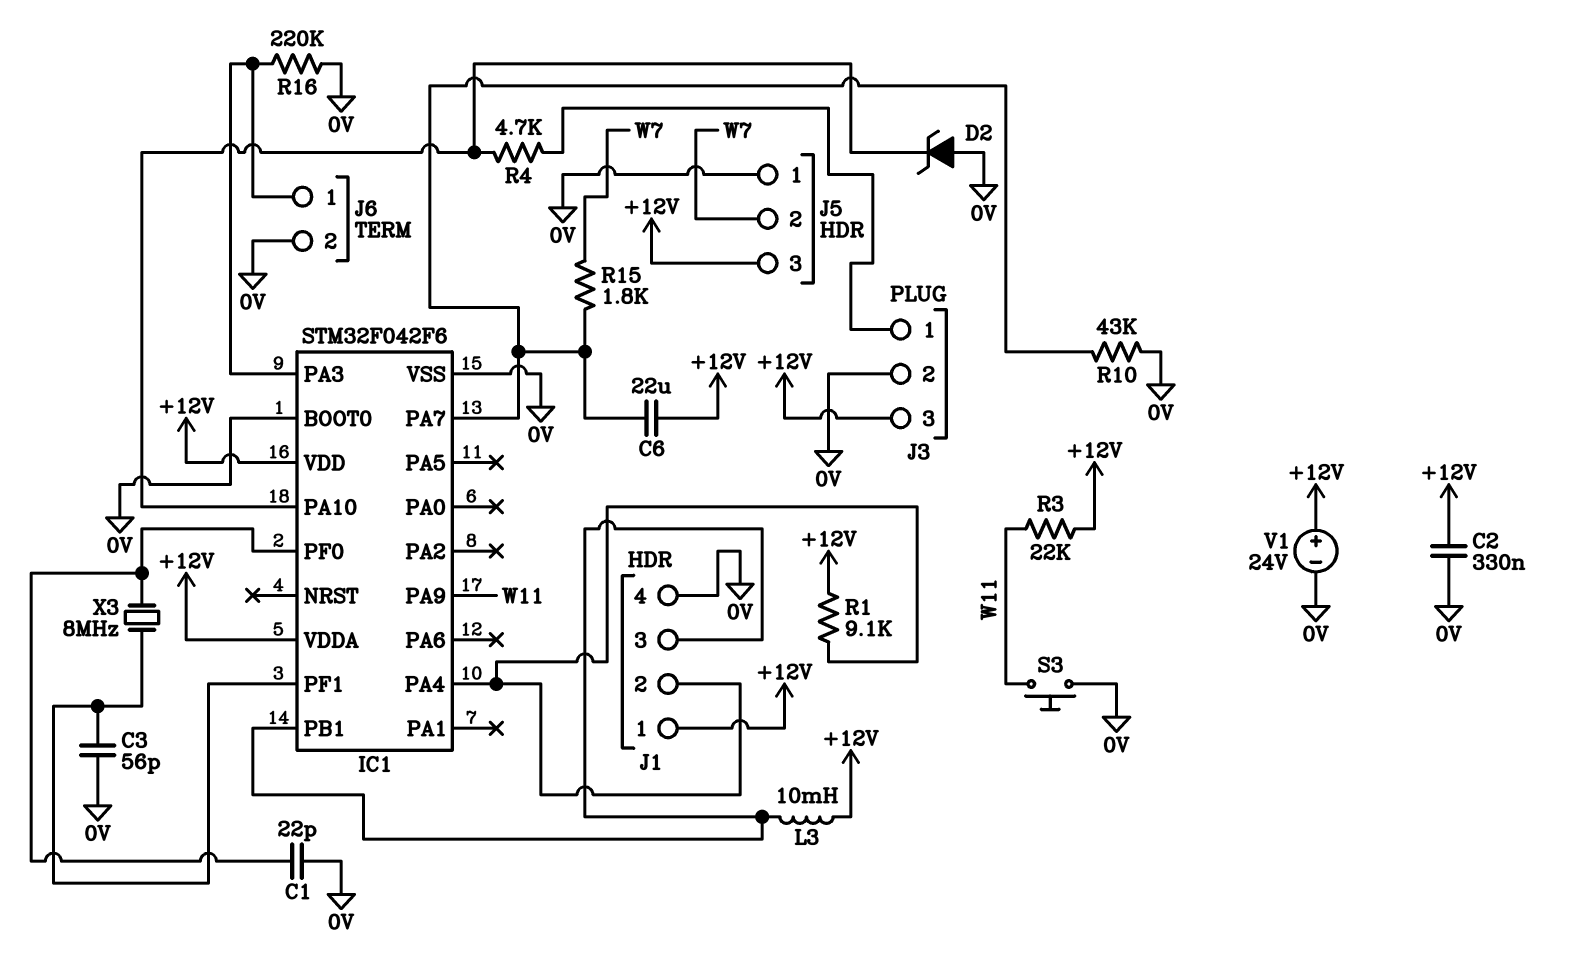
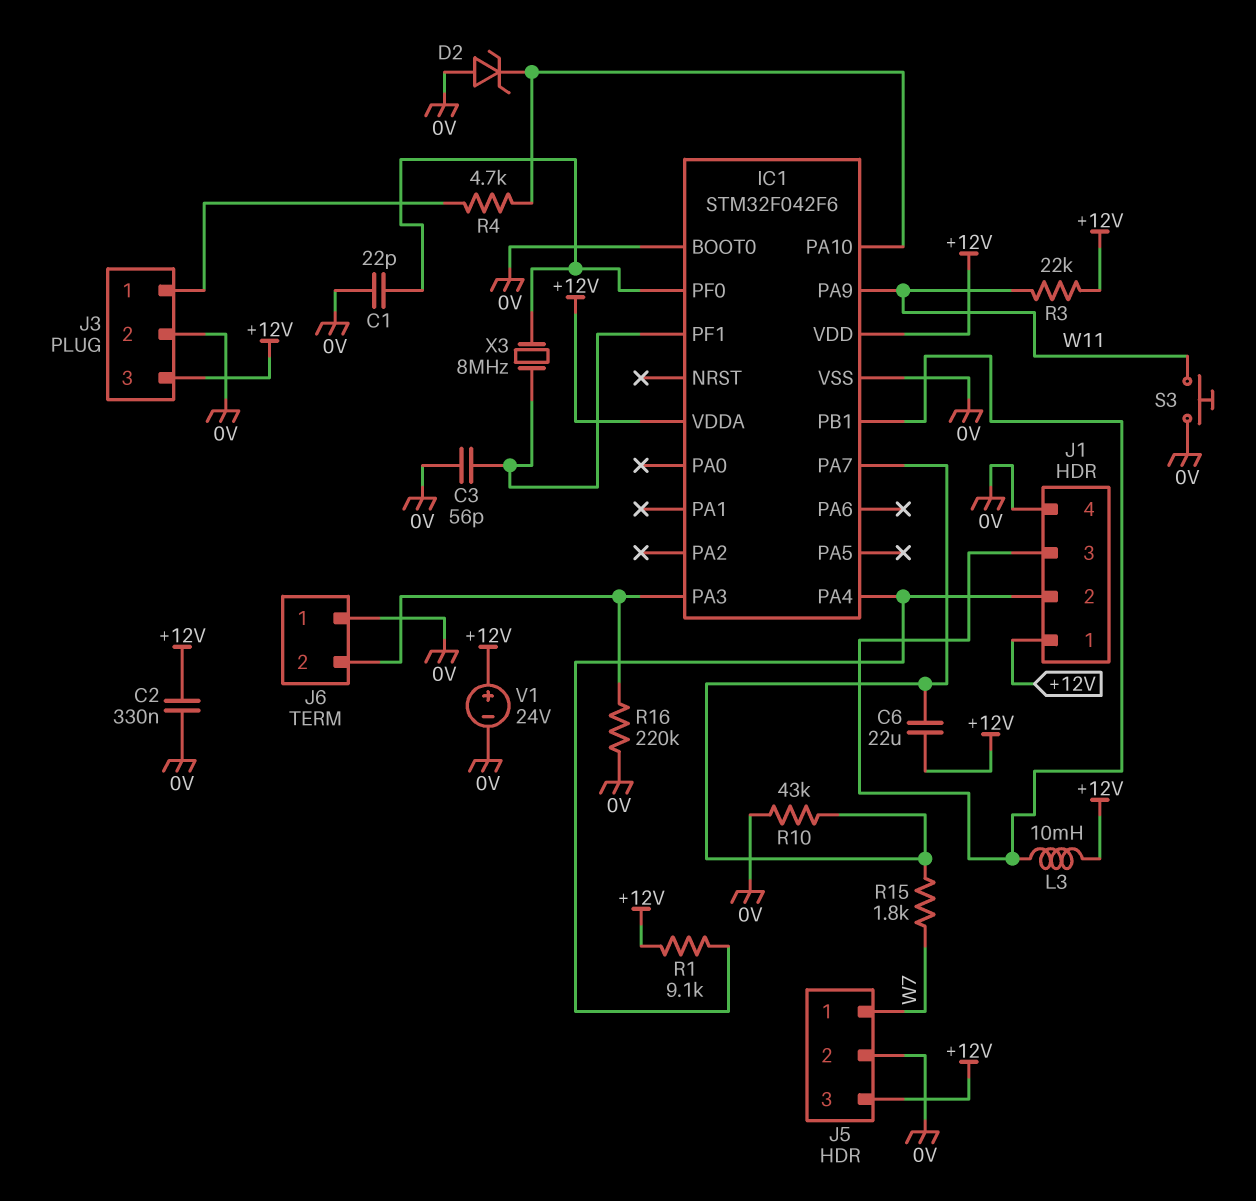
J5 pin 1: 0V -> W7
J5 pin 2: W7 -> 0V
J6 pin 1: IC1/PA3 -> 0V
J6 pin 2: 0V -> IC1/PA3

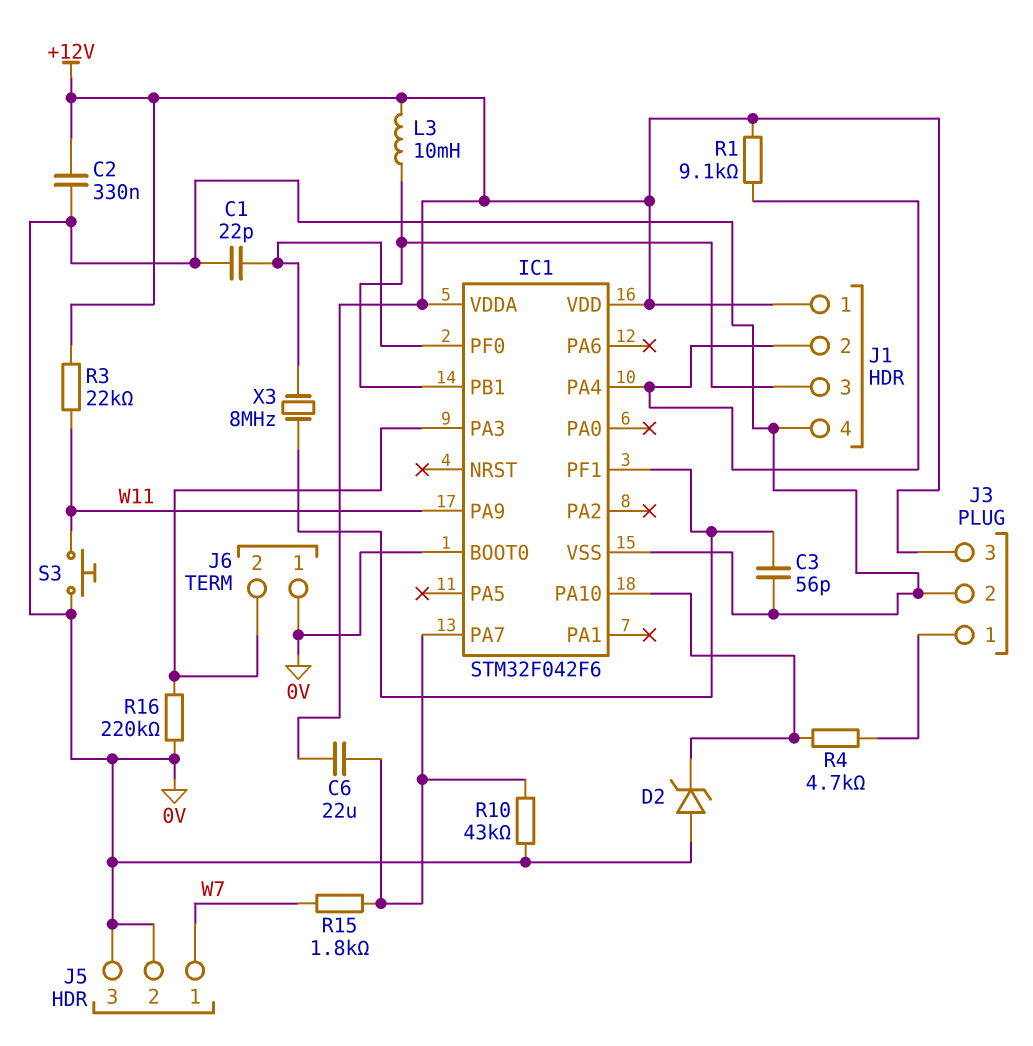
J5 pin 3: +12V -> 0V
V1: 24V (plus +12V, minus 0V) -> none

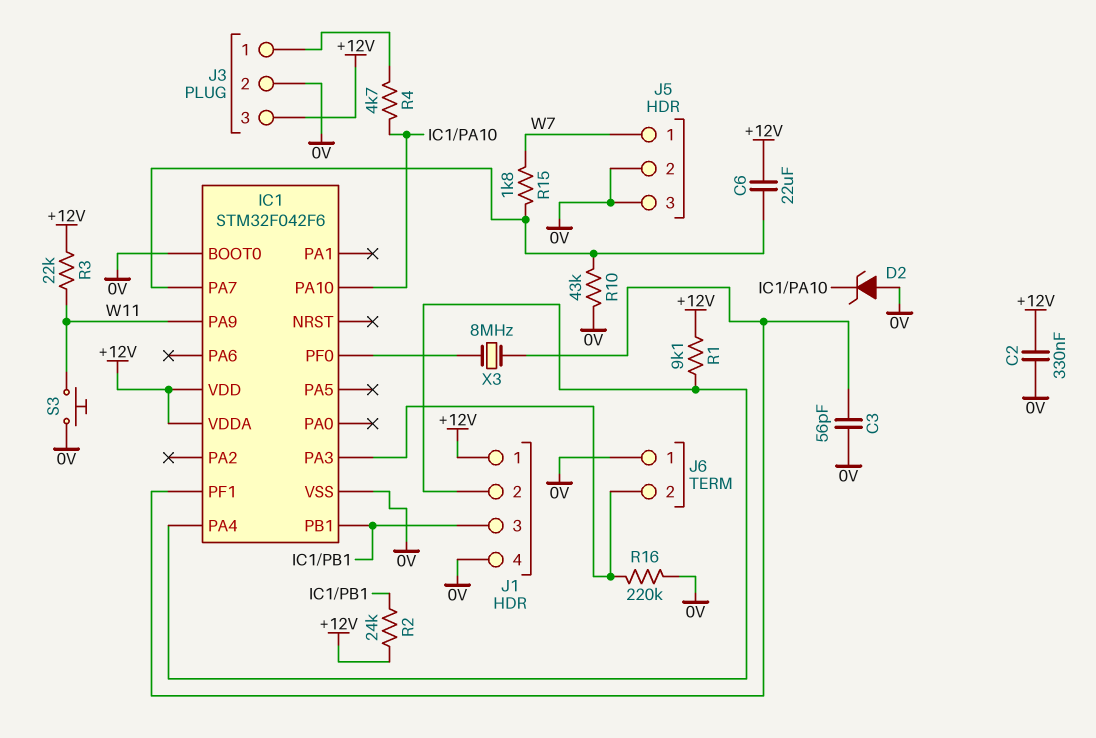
C1: 22pF (0V, IC1/PF0) -> none
L3: 10mH (+12V, IC1/PB1) -> none
R2: none -> 24k (+12V, IC1/PB1)

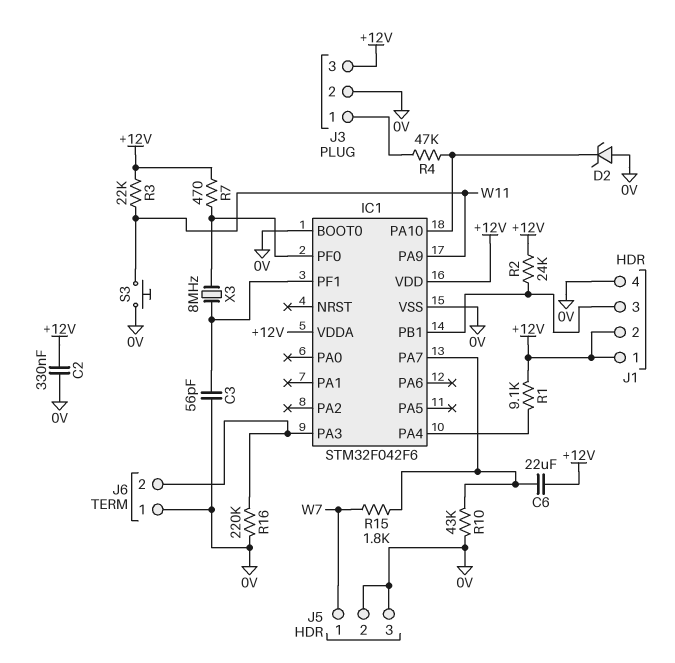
J1 pin 2: IC1/PA4 -> +12V
R4: 4.7k (IC1/PA10, J3/1) -> 47k (IC1/PA10, J3/1)
R7: none -> 470 (+12V, IC1/PF0)

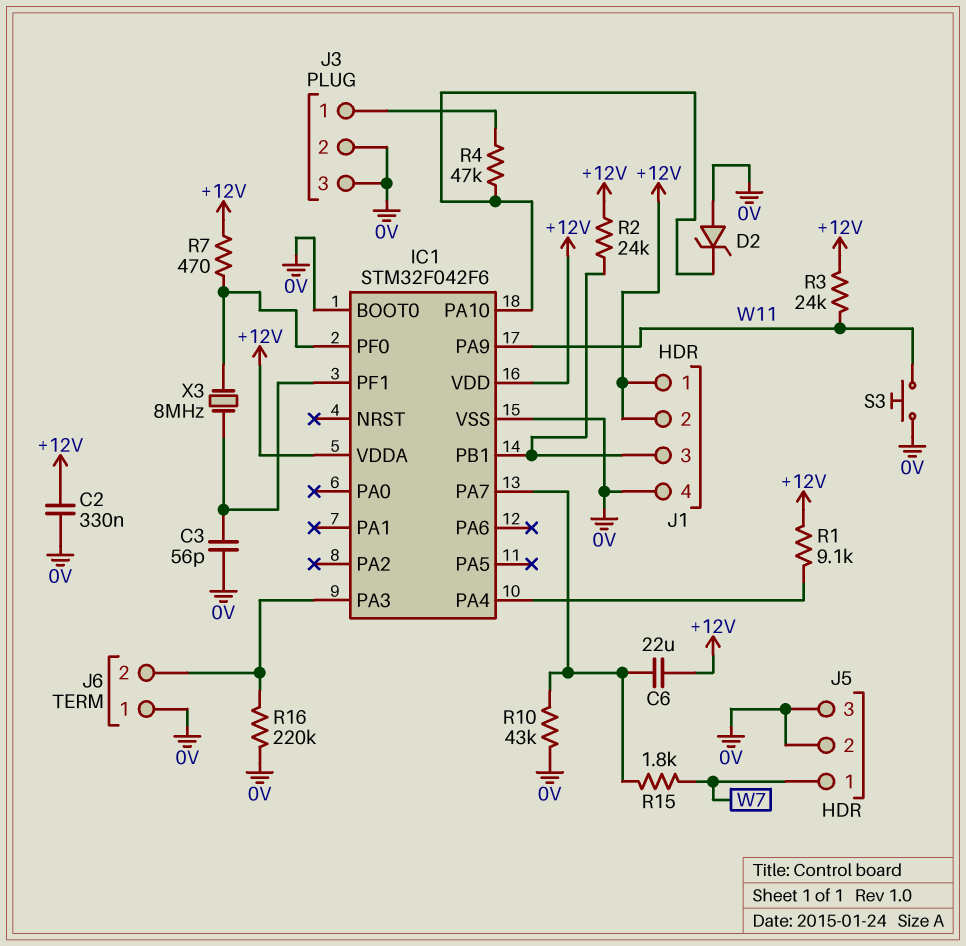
J3 pin 3: +12V -> 0V
R3: 22k (+12V, W11) -> 24k (+12V, W11)

